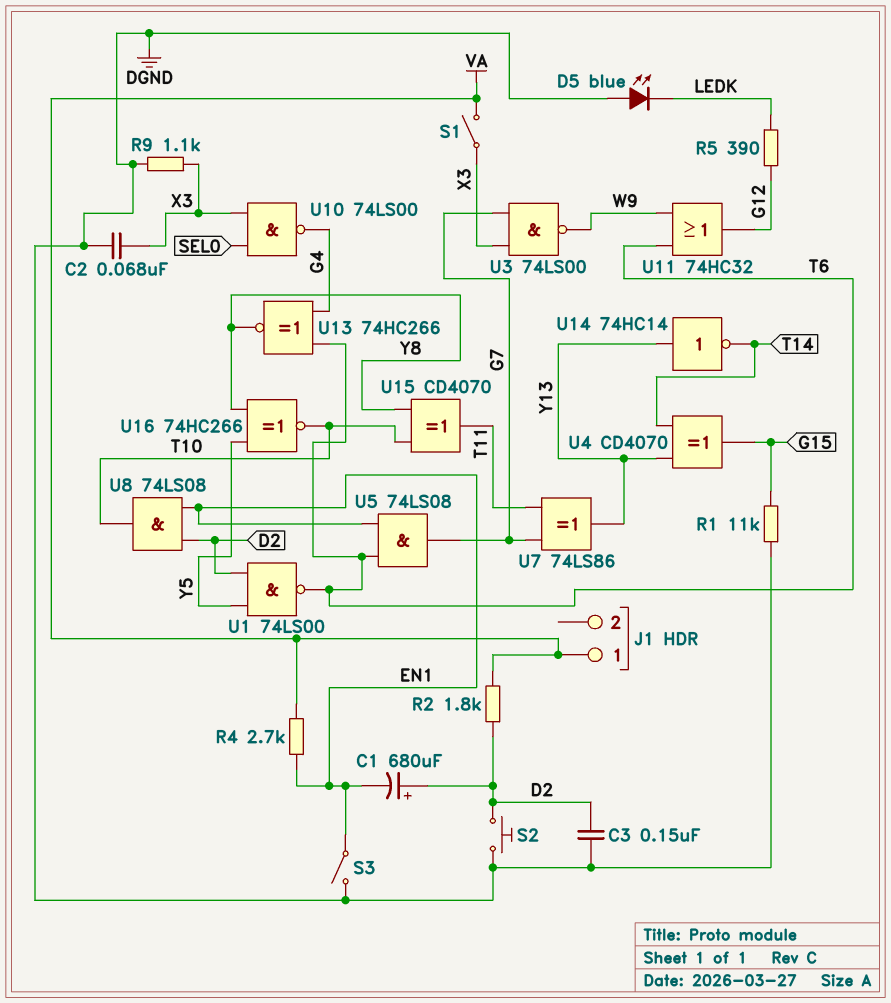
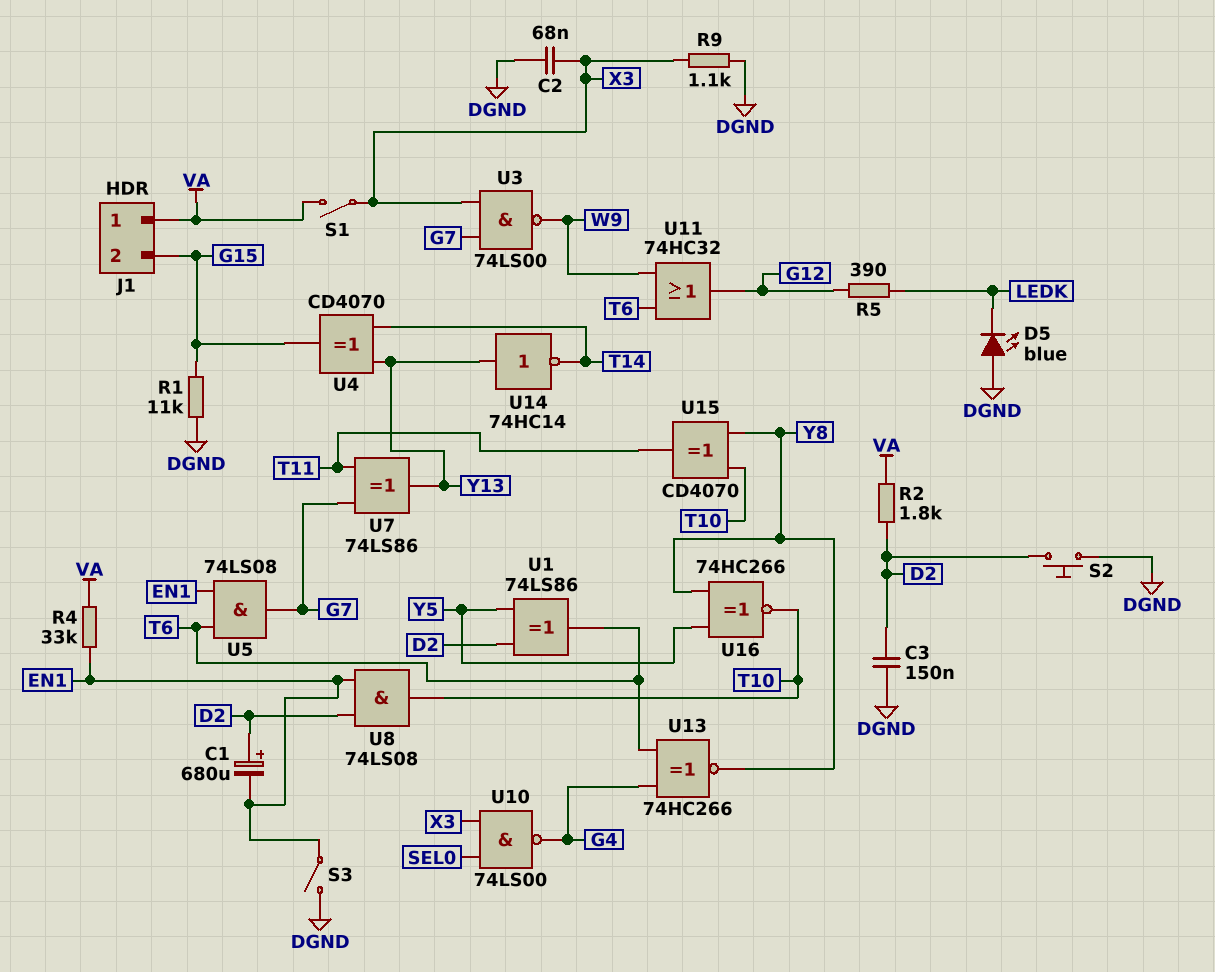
J1 pin 2: none -> G15
R4: 2.7k (EN1, VA) -> 33k (EN1, VA)
U1: NAND 74LS00 (in D2, in Y5, out T6) -> XOR 74LS86 (in D2, in Y5, out T6)

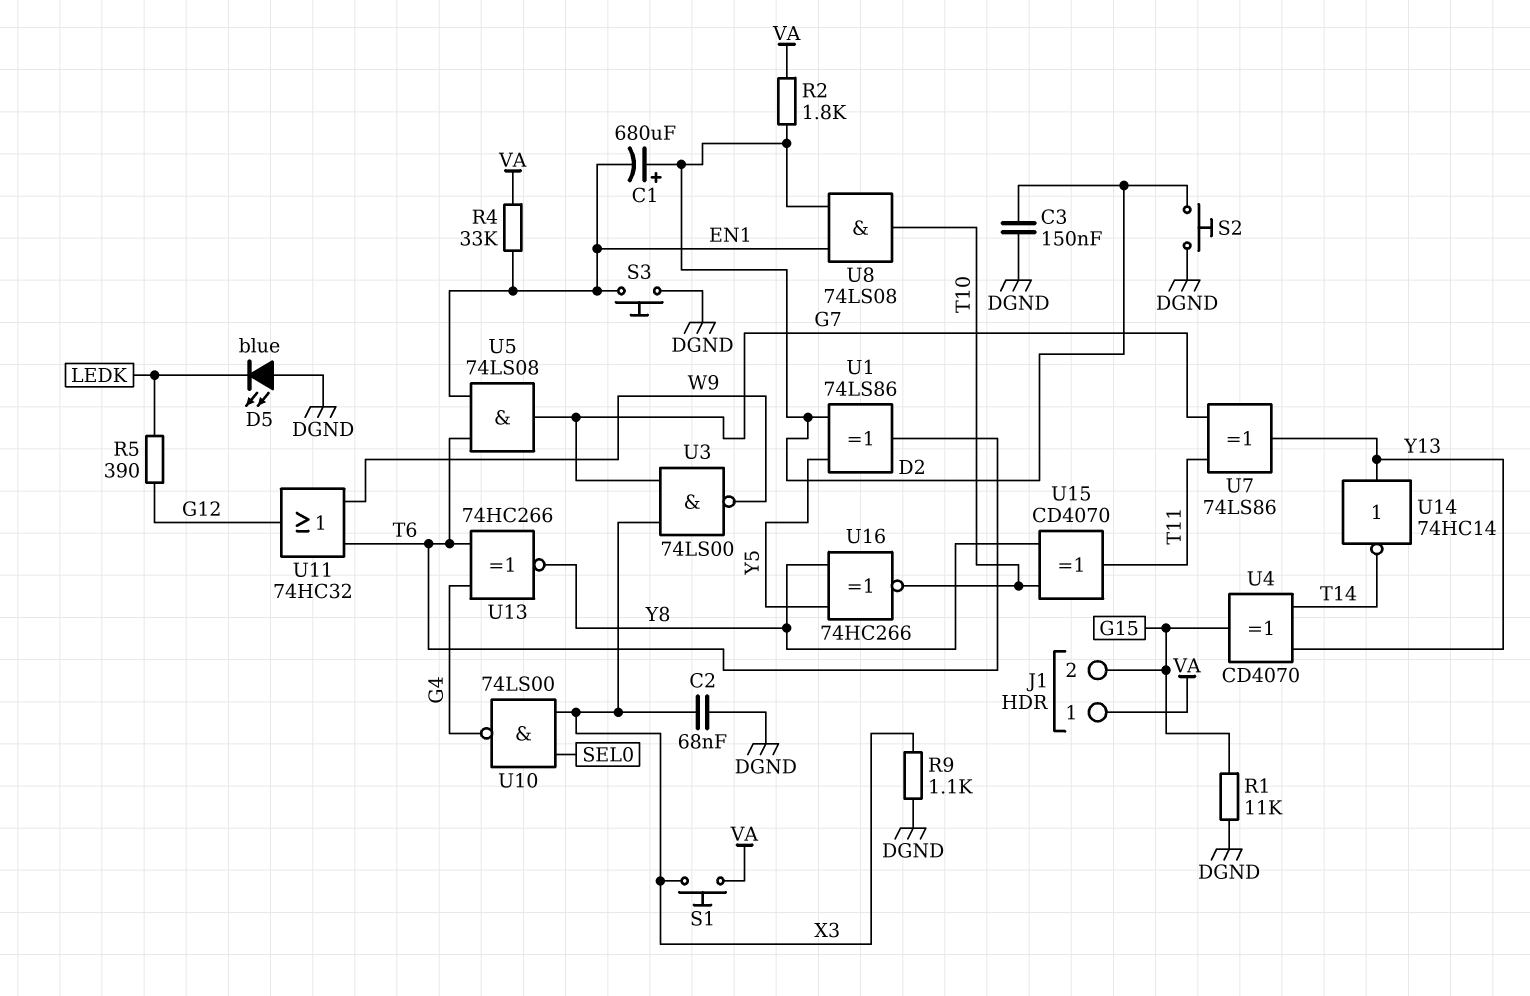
S1: switch (VA, X3) -> button (VA, X3)
S3: switch (DGND, EN1) -> button (DGND, EN1)

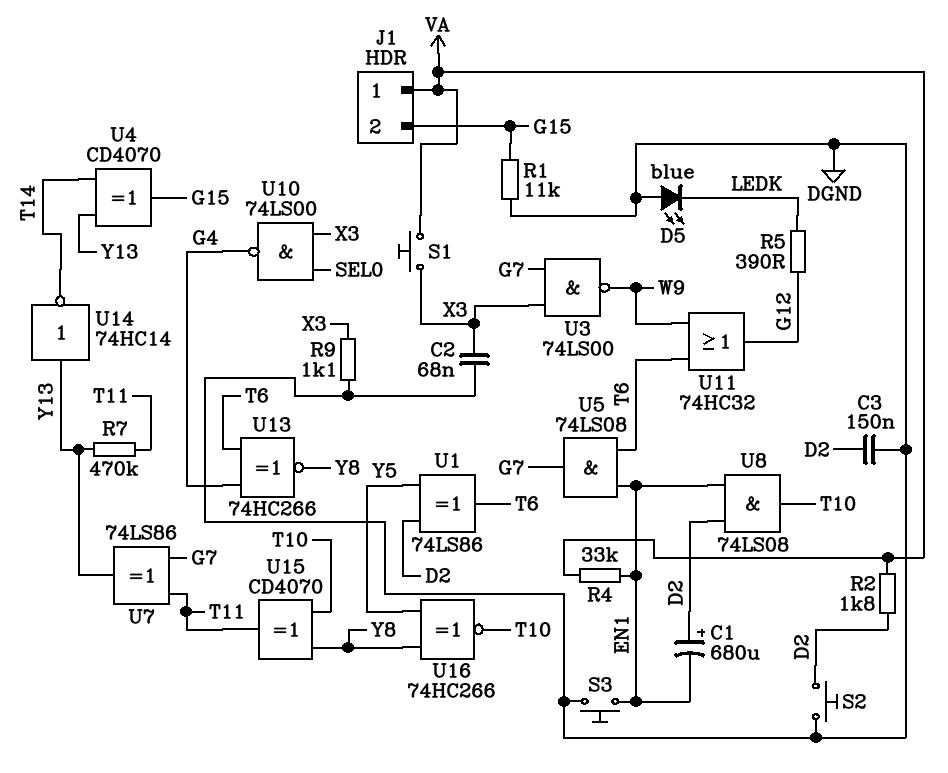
R7: none -> 470k (T11, Y13)

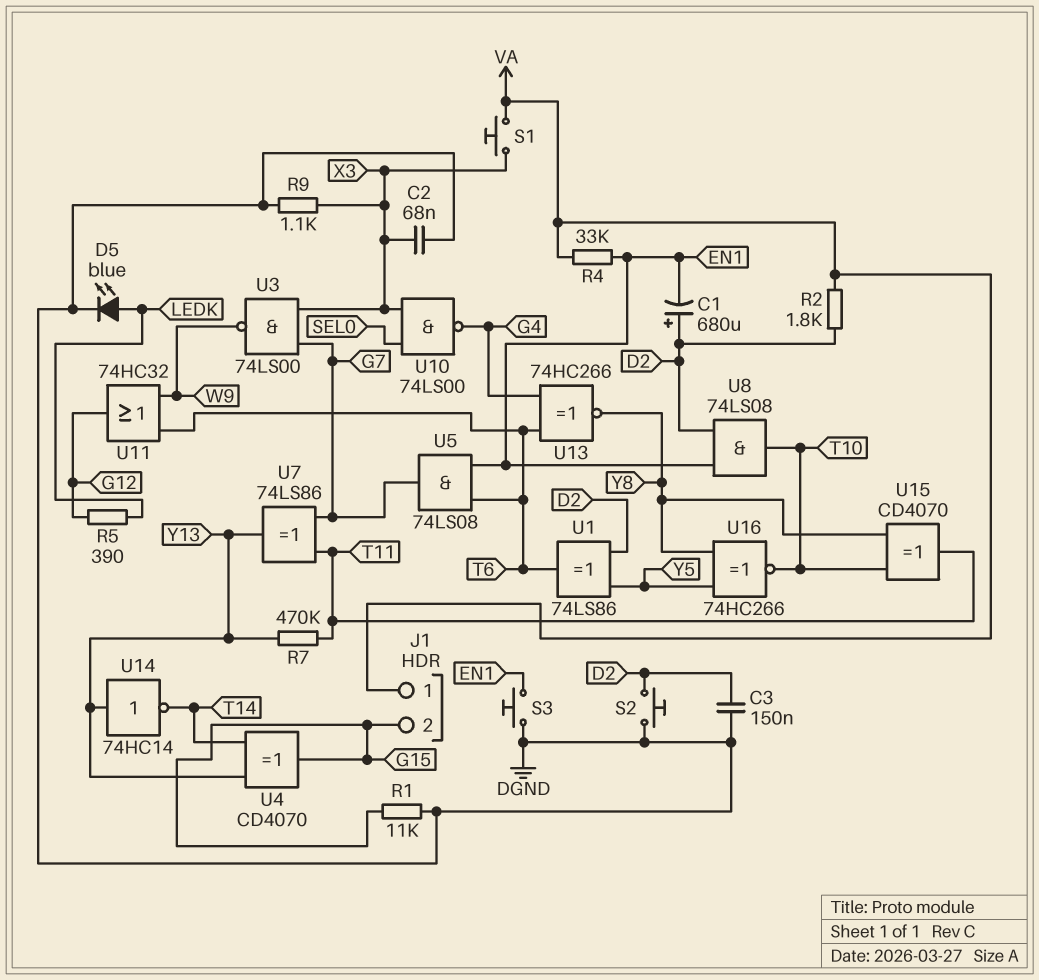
D5: LED blue (A DGND, K LEDK) -> LED blue (A LEDK, K DGND)

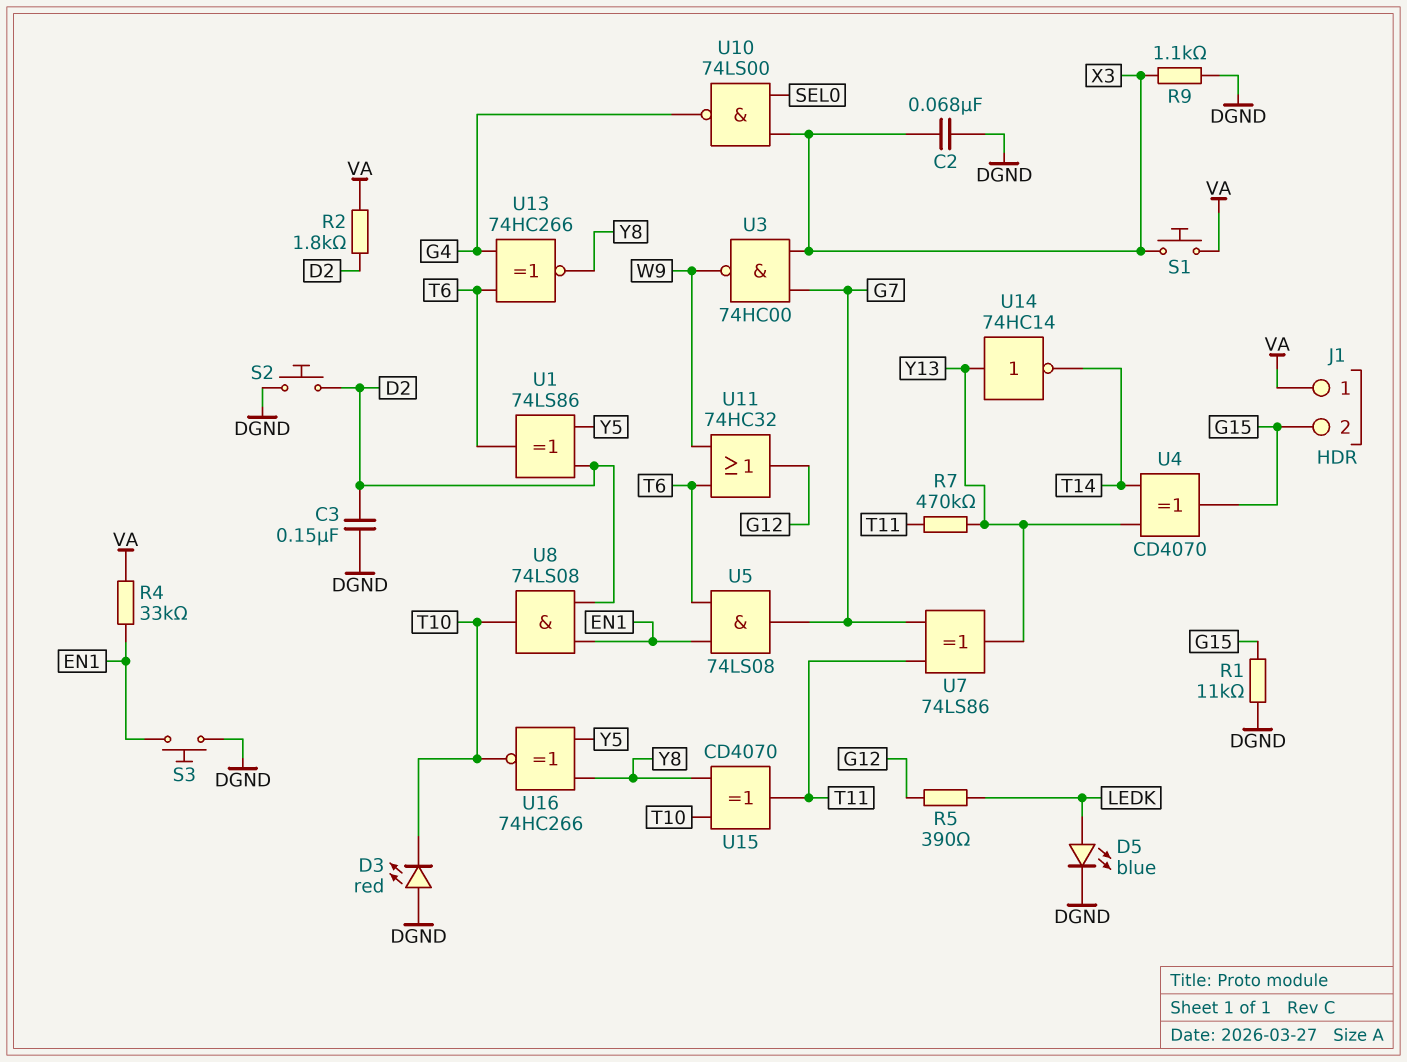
C1: 680uF (plus D2, minus EN1) -> none
D3: none -> LED red (A DGND, K T10)
U3: NAND 74LS00 (in G7, in X3, out W9) -> NAND 74HC00 (in G7, in X3, out W9)

